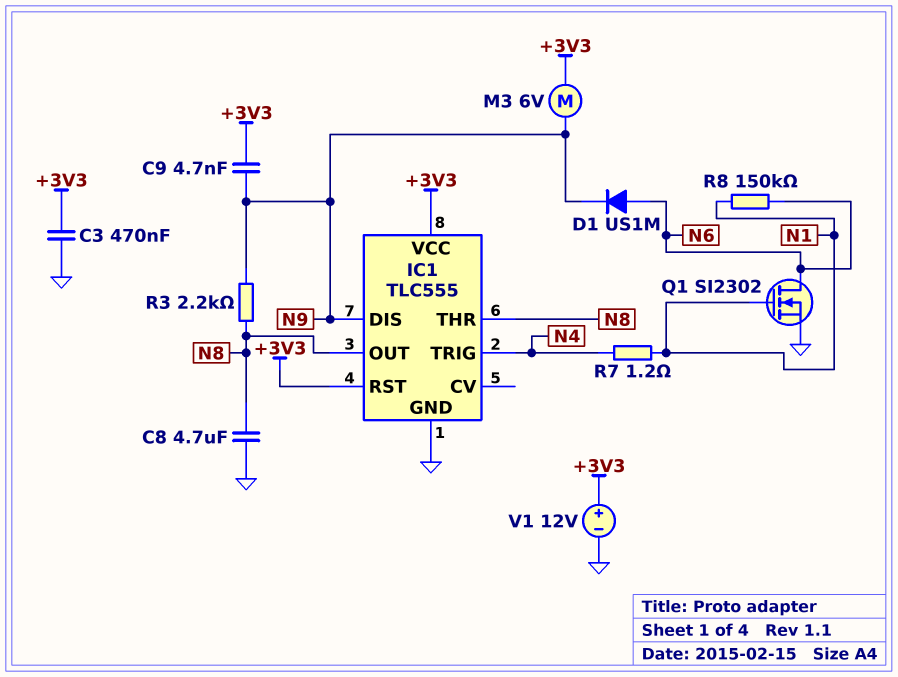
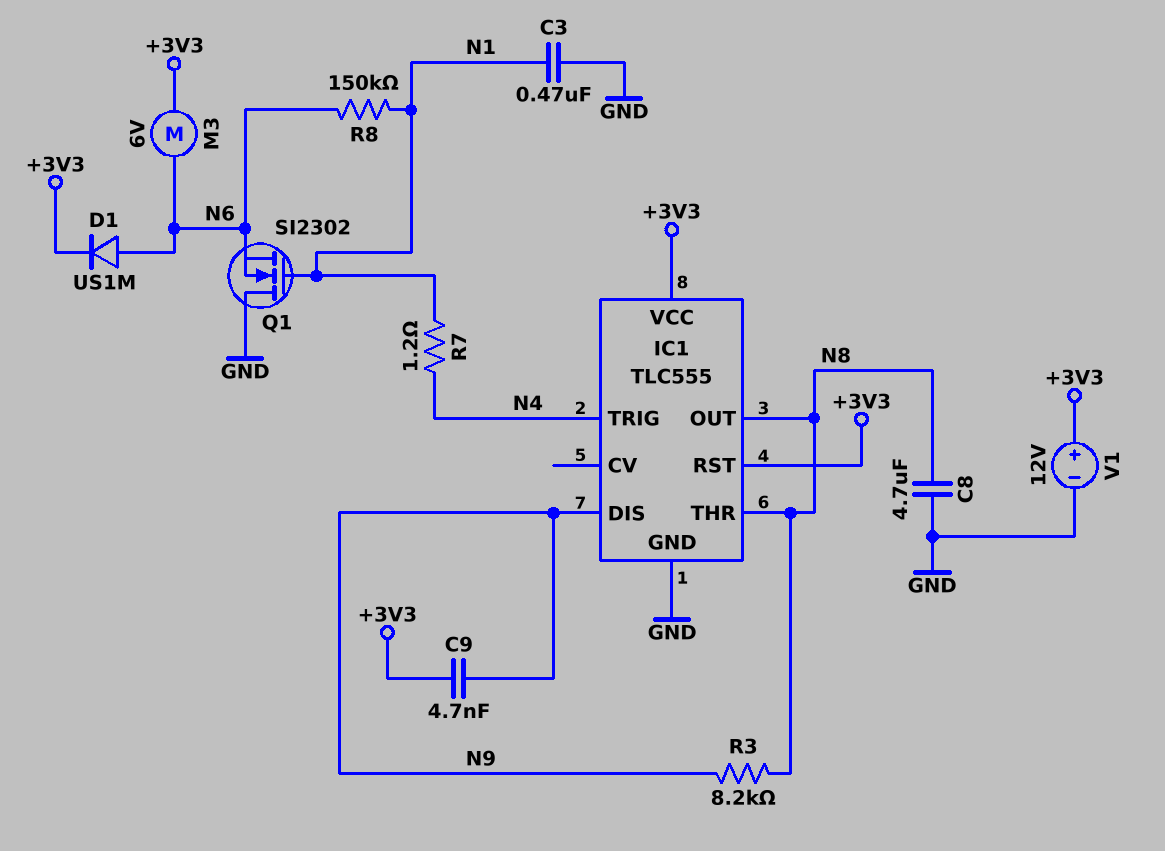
C3: 470nF (+3V3, GND) -> 470nF (GND, N1)
D1: diode US1M (A N6, K N9) -> diode US1M (A N6, K +3V3)
M3: motor 6V (+3V3, N9) -> motor 6V (+3V3, N6)
Q1: NMOS SI2302 (G N1, D N6, S GND) -> NMOS SI2302 (G N1, D GND, S N6)
R3: 2.2k (N8, N9) -> 8.2k (N8, N9)

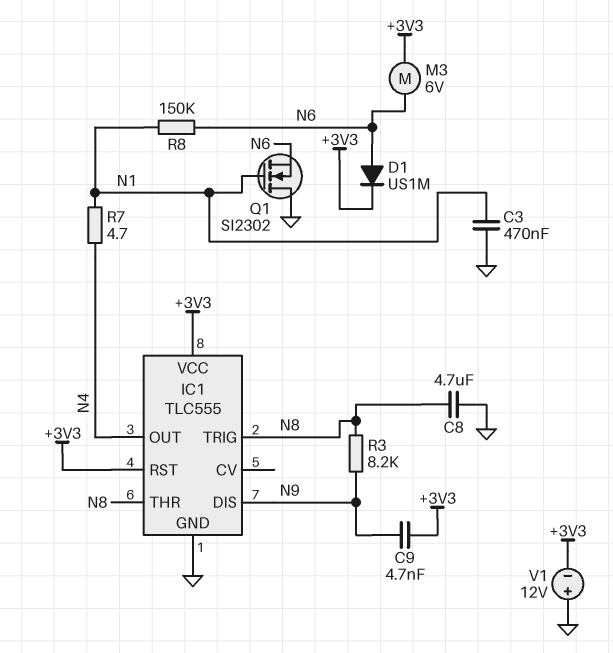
IC1 pin OUT: N8 -> N4
IC1 pin TRIG: N4 -> N8
R7: 1.2 (N1, N4) -> 4.7 (N1, N4)
V1: 12V (plus +3V3, minus GND) -> 12V (plus GND, minus +3V3)

